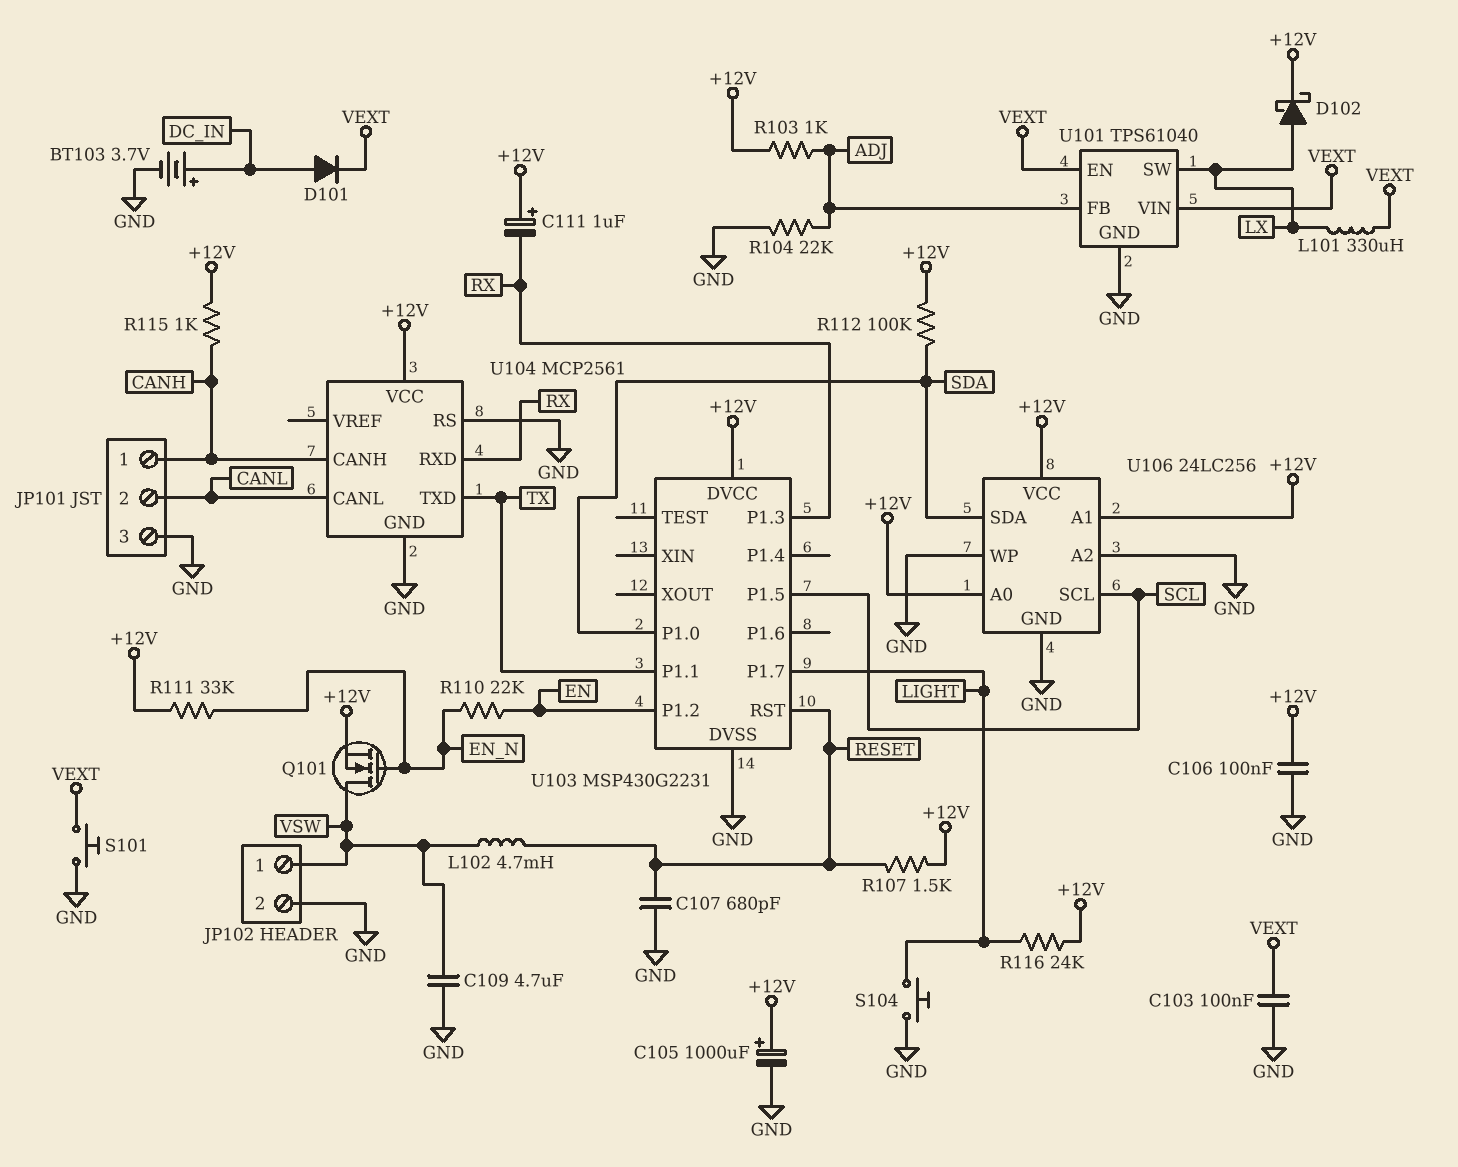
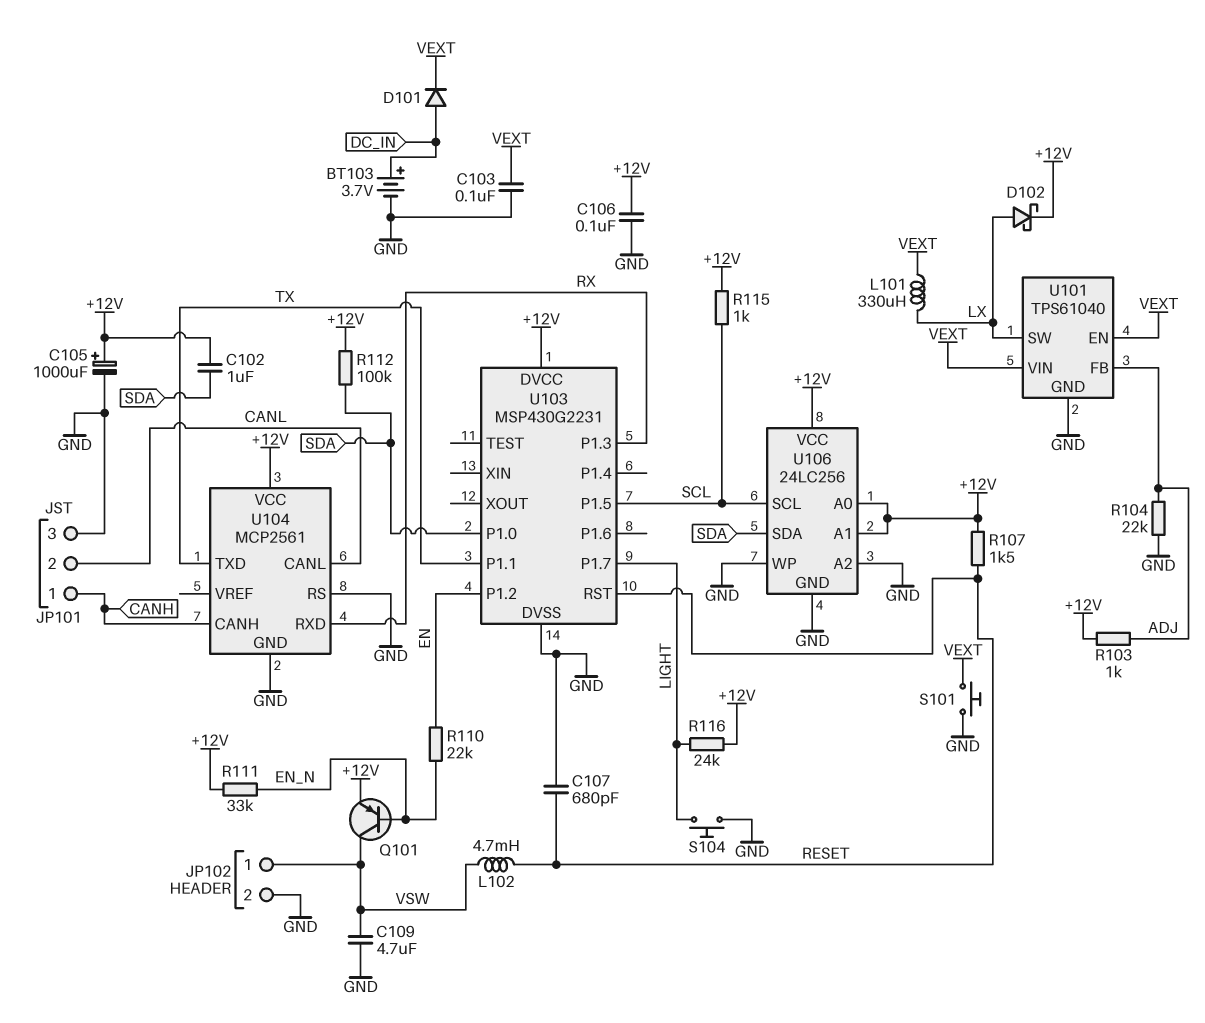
C102: none -> 1uF (+12V, SDA)
C111: 1uF (plus +12V, minus RX) -> none
Q101: NMOS (G EN_N, D VSW, S +12V) -> PNP (B EN_N, C VSW, E +12V)
R115: 1k (+12V, CANH) -> 1k (+12V, SCL)

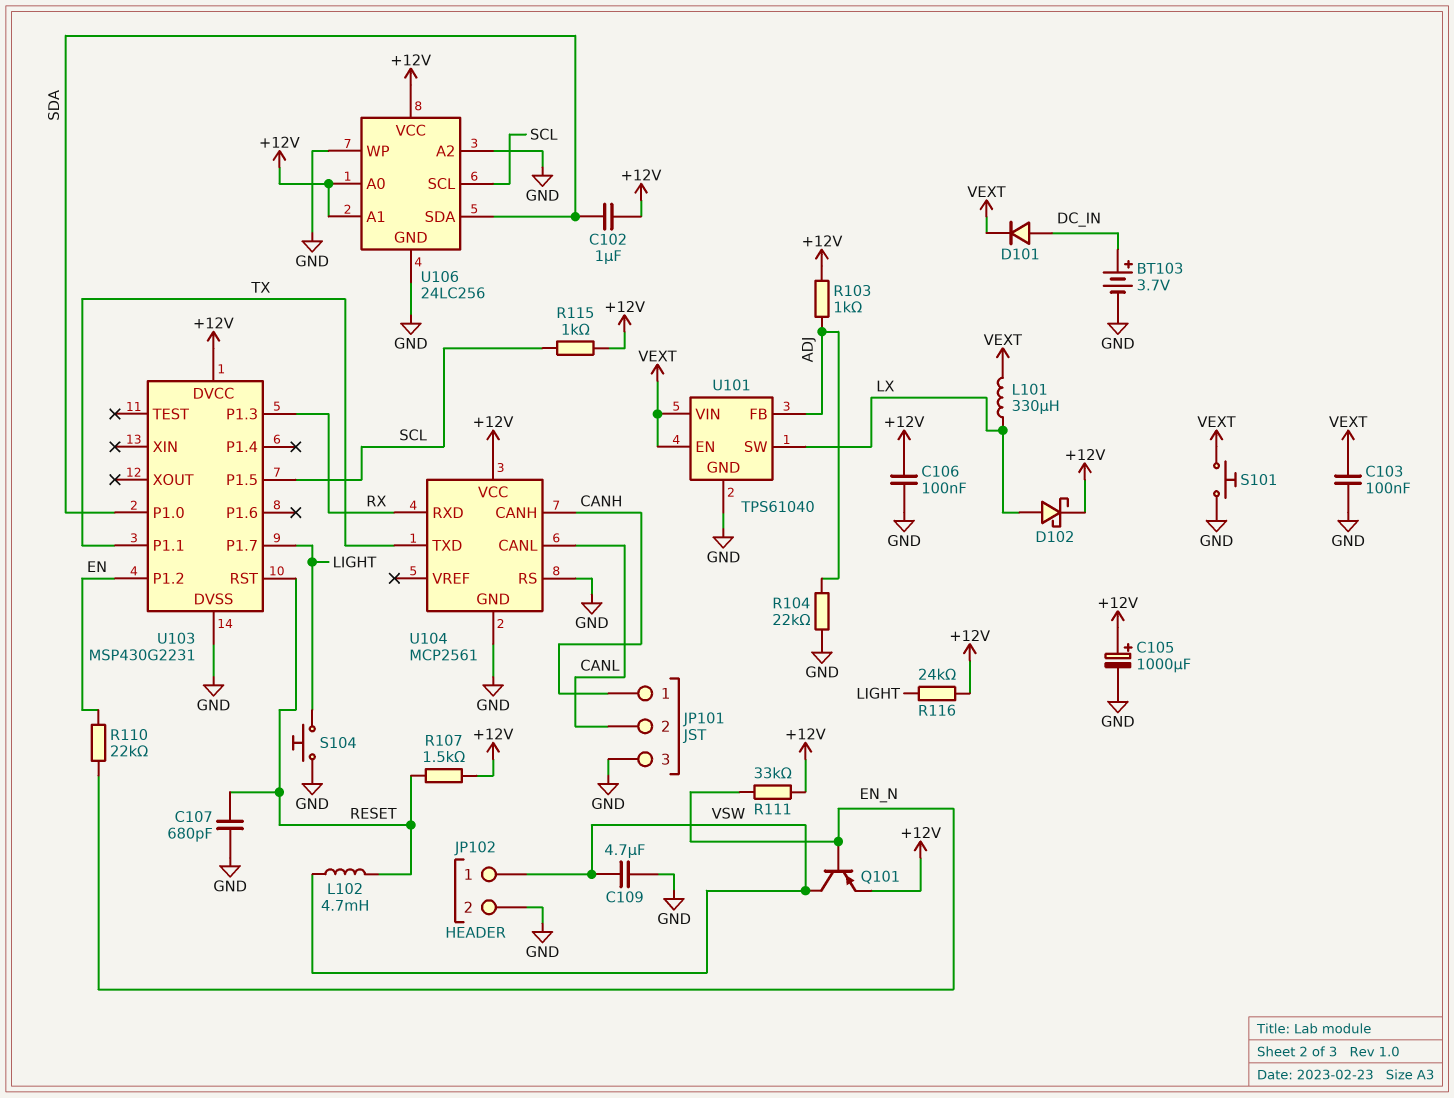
R112: 100k (+12V, SDA) -> none

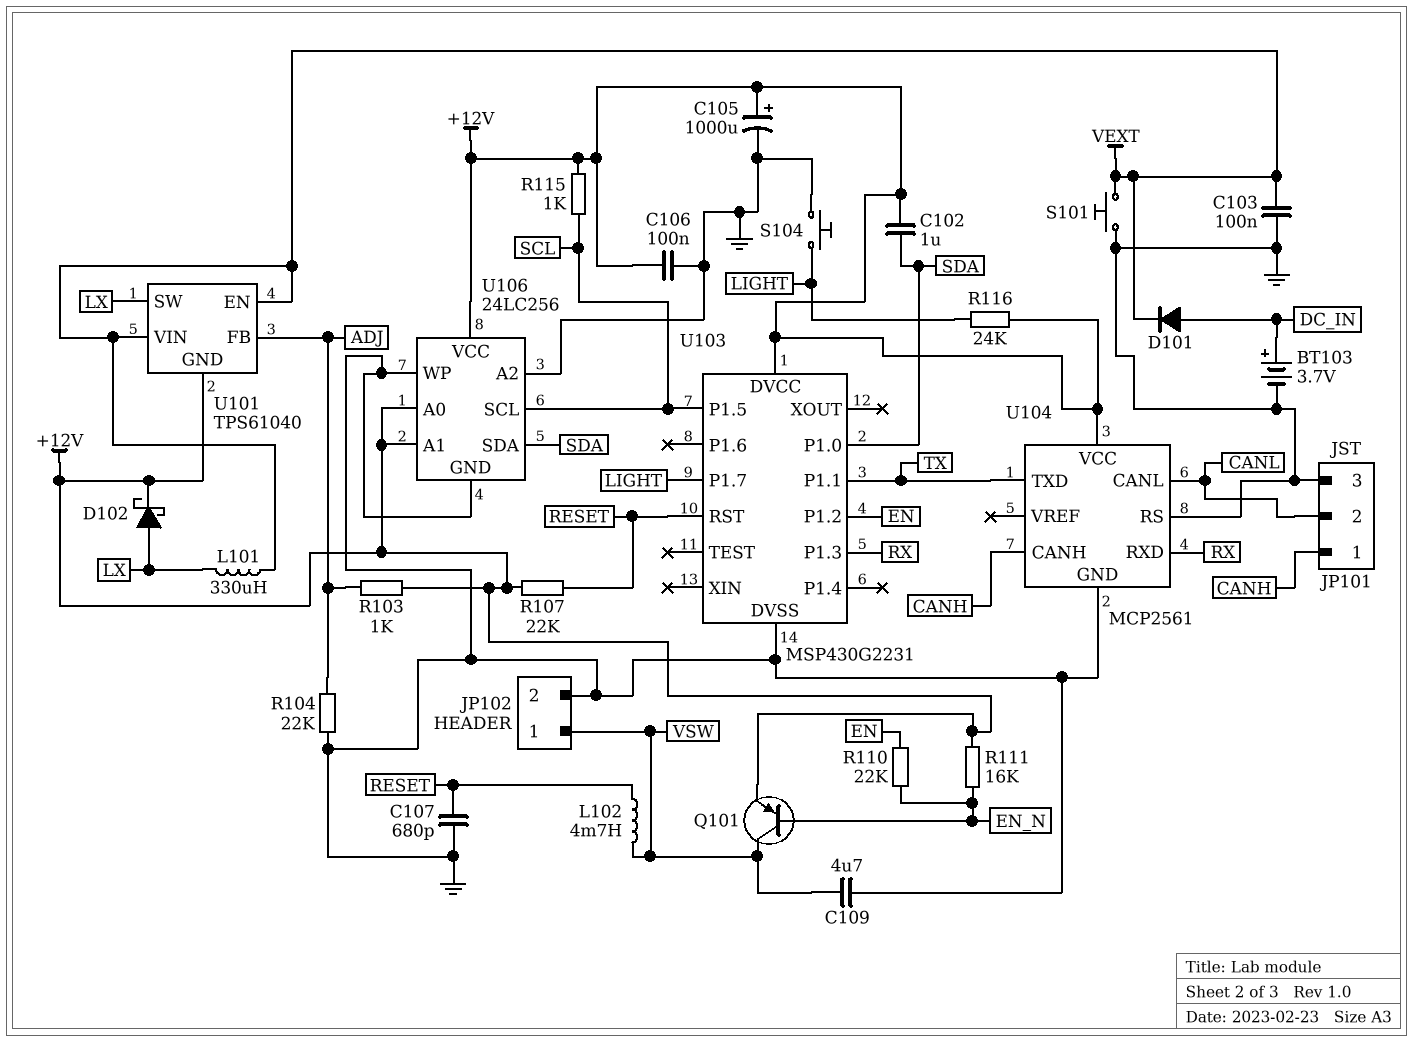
R107: 1.5k (+12V, RESET) -> 22k (+12V, RESET)
R111: 33k (+12V, EN_N) -> 16k (+12V, EN_N)
U101 pin GND: GND -> +12V

